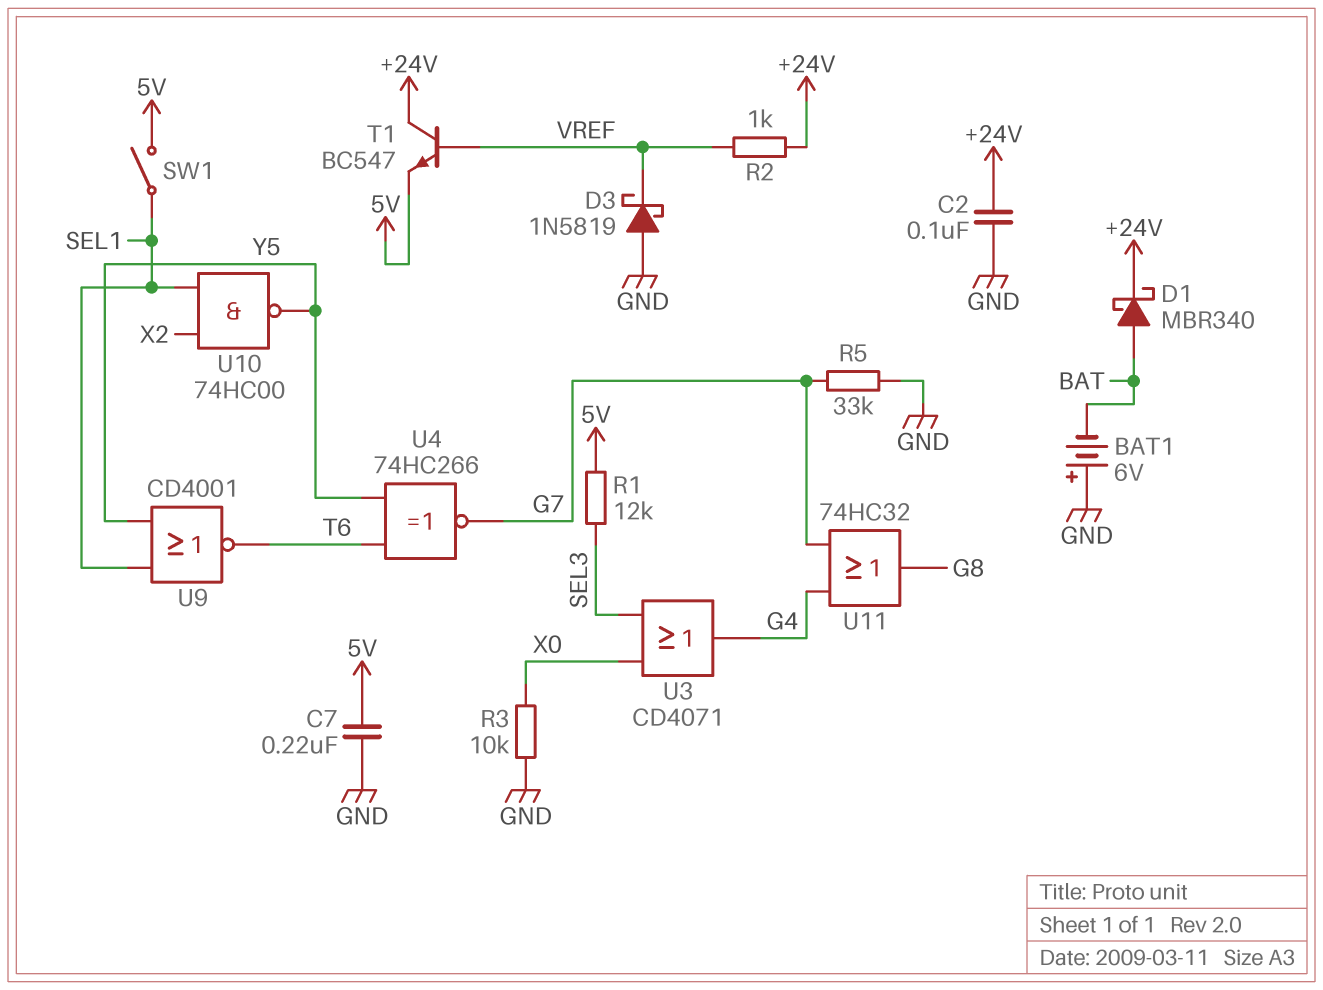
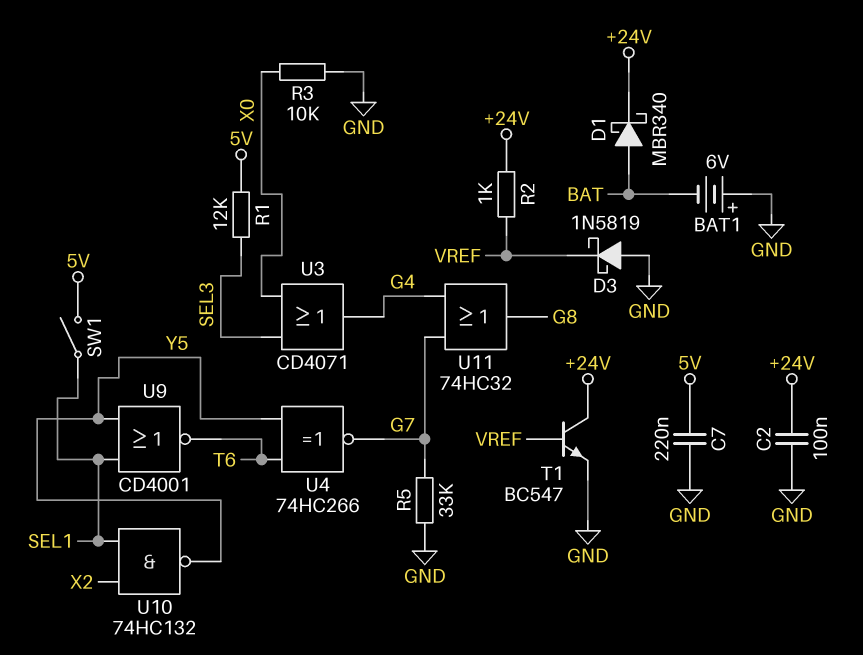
T1: NPN BC547 (B VREF, C +24V, E 5V) -> NPN BC547 (B VREF, C +24V, E GND)
U10: NAND 74HC00 (in SEL1, in X2, out Y5) -> NAND 74HC132 (in SEL1, in X2, out Y5)

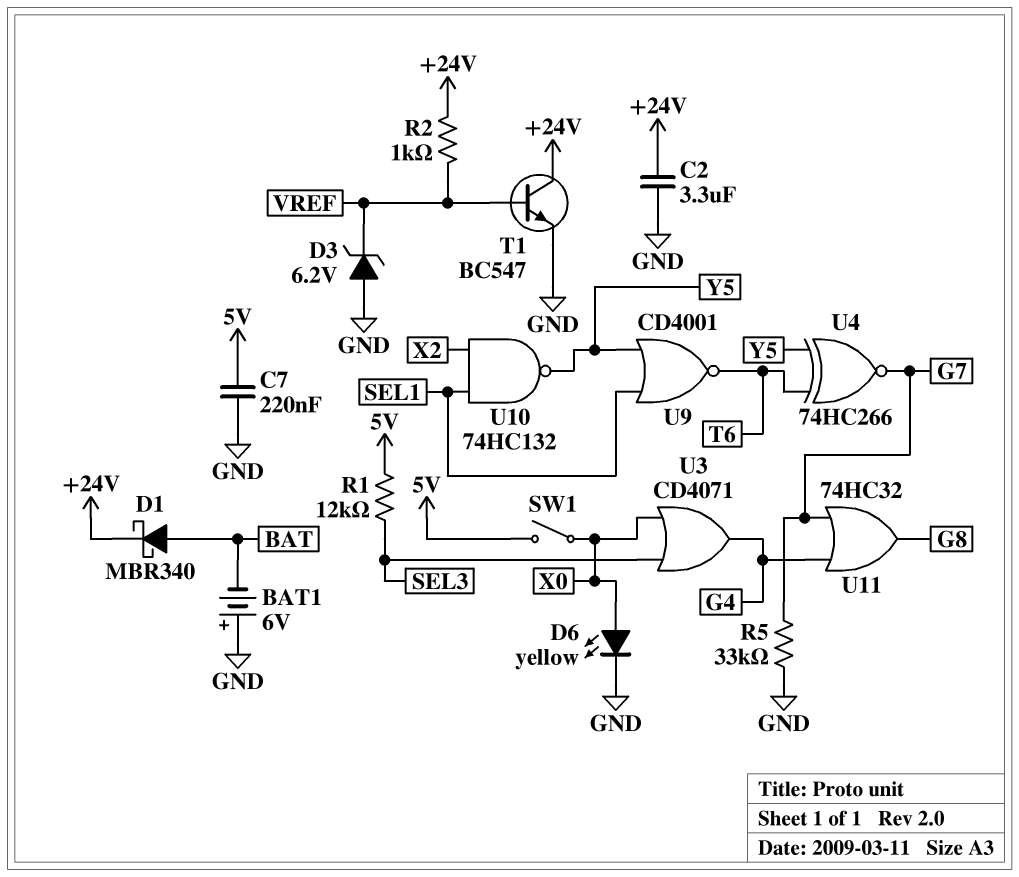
C2: 100nF (+24V, GND) -> 3.3uF (+24V, GND)
D3: schottky 1N5819 (A GND, K VREF) -> zener 6.2V (A GND, K VREF)
D6: none -> LED yellow (A X0, K GND)
R3: 10k (GND, X0) -> none
SW1: switch (5V, SEL1) -> switch (5V, X0)

